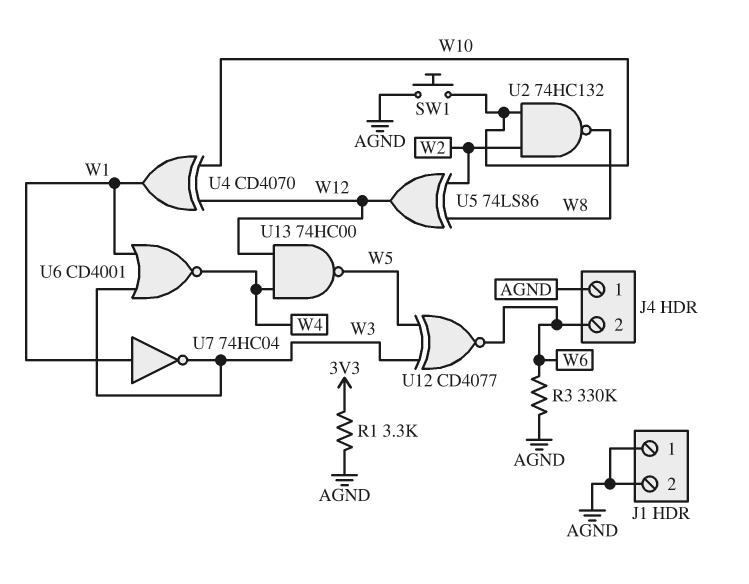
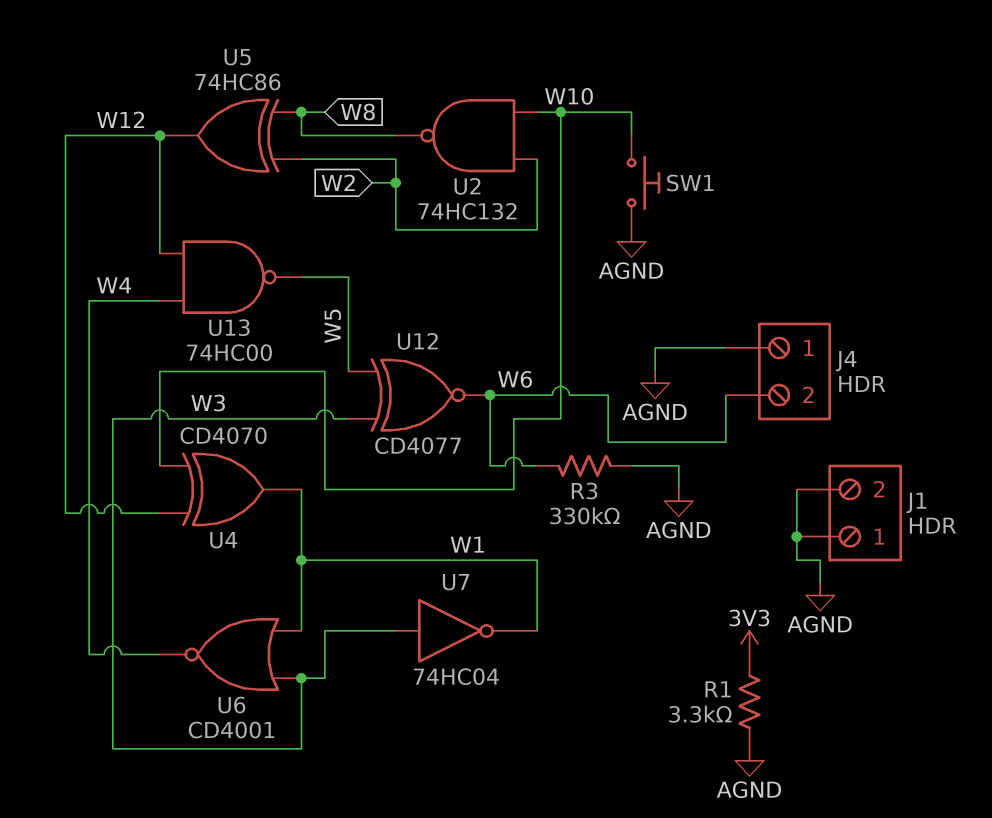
U5: XOR 74LS86 (in W2, in W8, out W12) -> XOR 74HC86 (in W2, in W8, out W12)
U7: NOT 74HC04 (in W1, out W3) -> NOT 74HC04 (in W3, out W1)

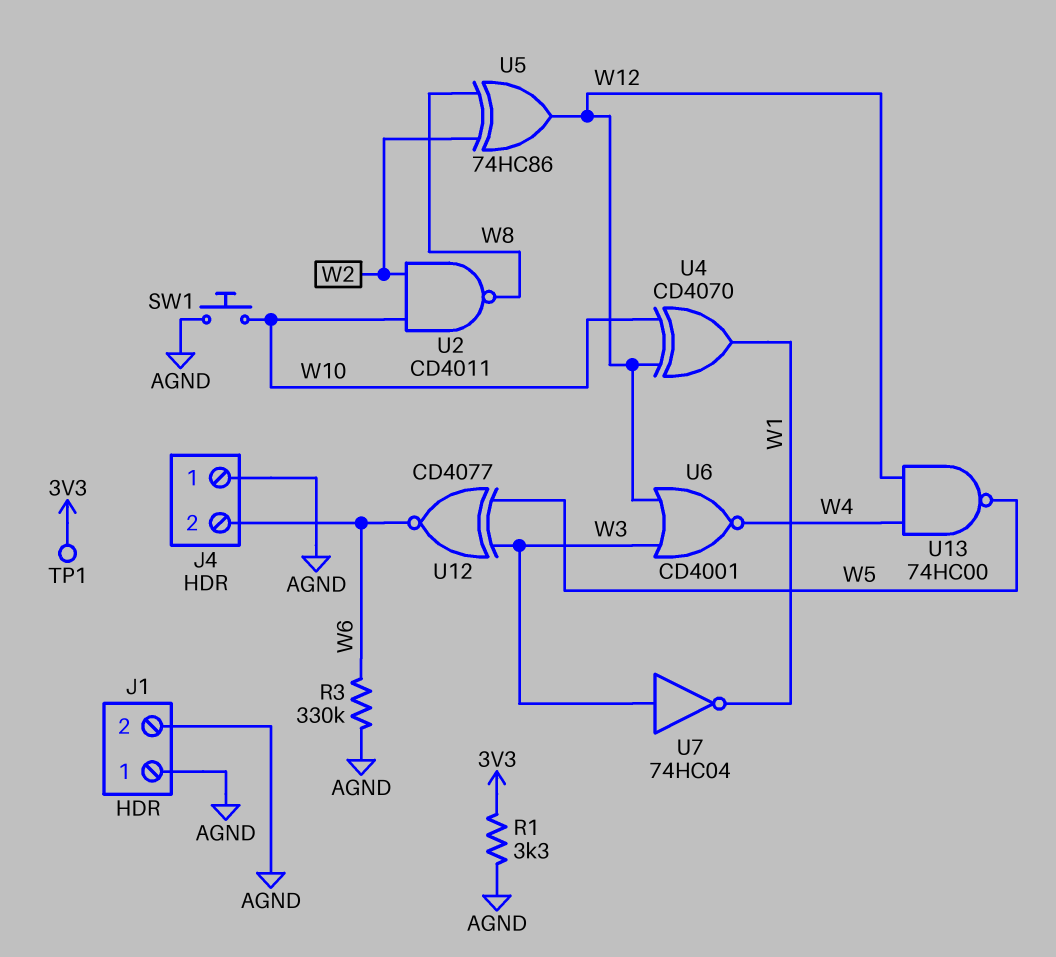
TP1: none -> test point (3V3)
U2: NAND 74HC132 (in W2, in W10, out W8) -> NAND CD4011 (in W2, in W10, out W8)
U6: NOR CD4001 (in W1, in W3, out W4) -> NOR CD4001 (in W3, in W12, out W4)

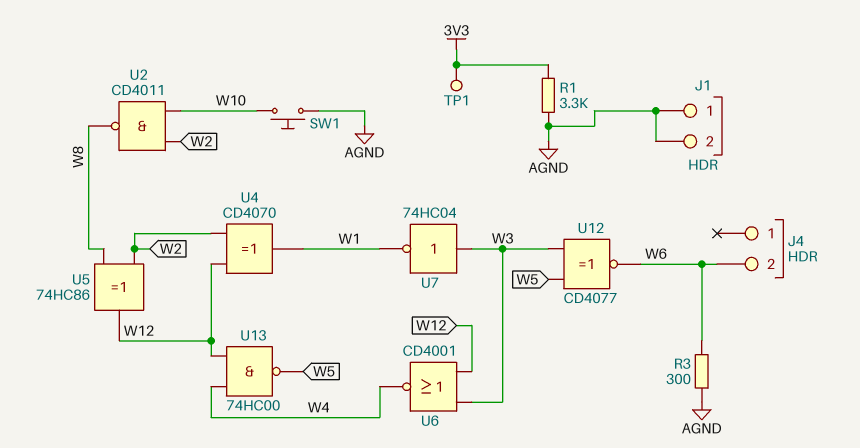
J4 pin 1: AGND -> none
R3: 330k (AGND, W6) -> 300 (AGND, W6)
U4: XOR CD4070 (in W10, in W12, out W1) -> XOR CD4070 (in W2, in W12, out W1)

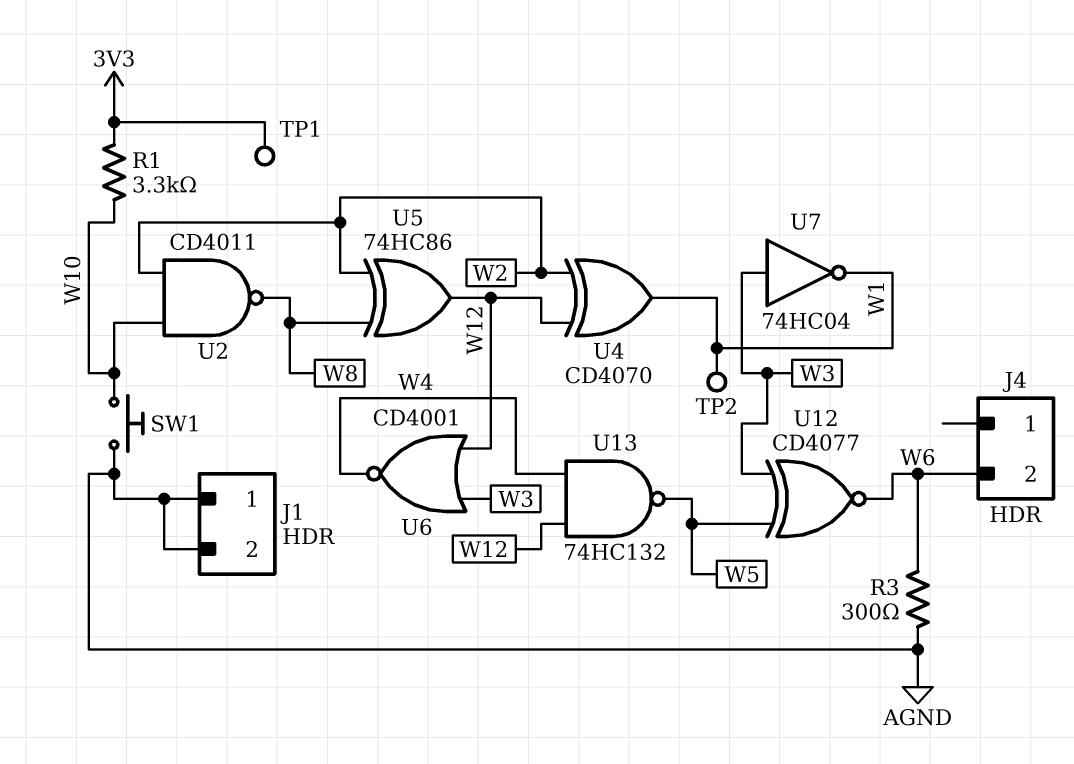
R1: 3.3k (3V3, AGND) -> 3.3k (3V3, W10)
TP2: none -> test point (W1)
U13: NAND 74HC00 (in W4, in W12, out W5) -> NAND 74HC132 (in W4, in W12, out W5)

